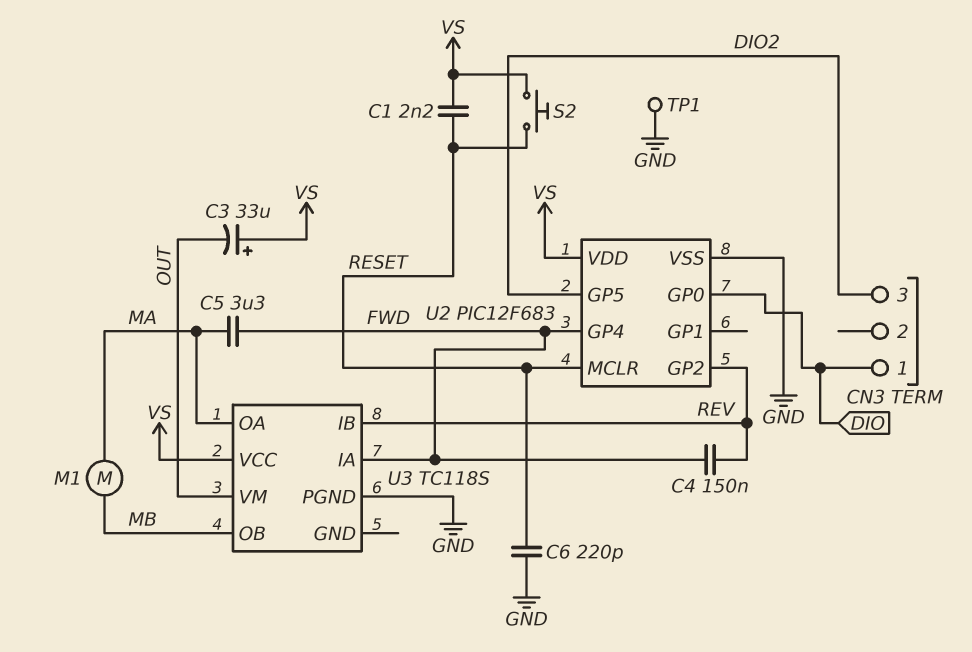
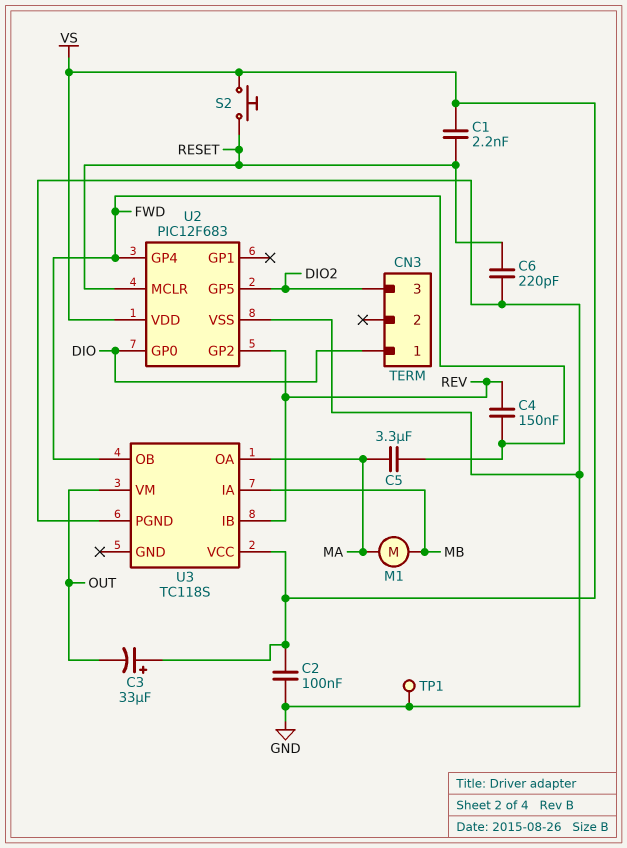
C2: none -> 100nF (GND, VS)
U3 pin IA: FWD -> MB
U3 pin OB: MB -> FWD

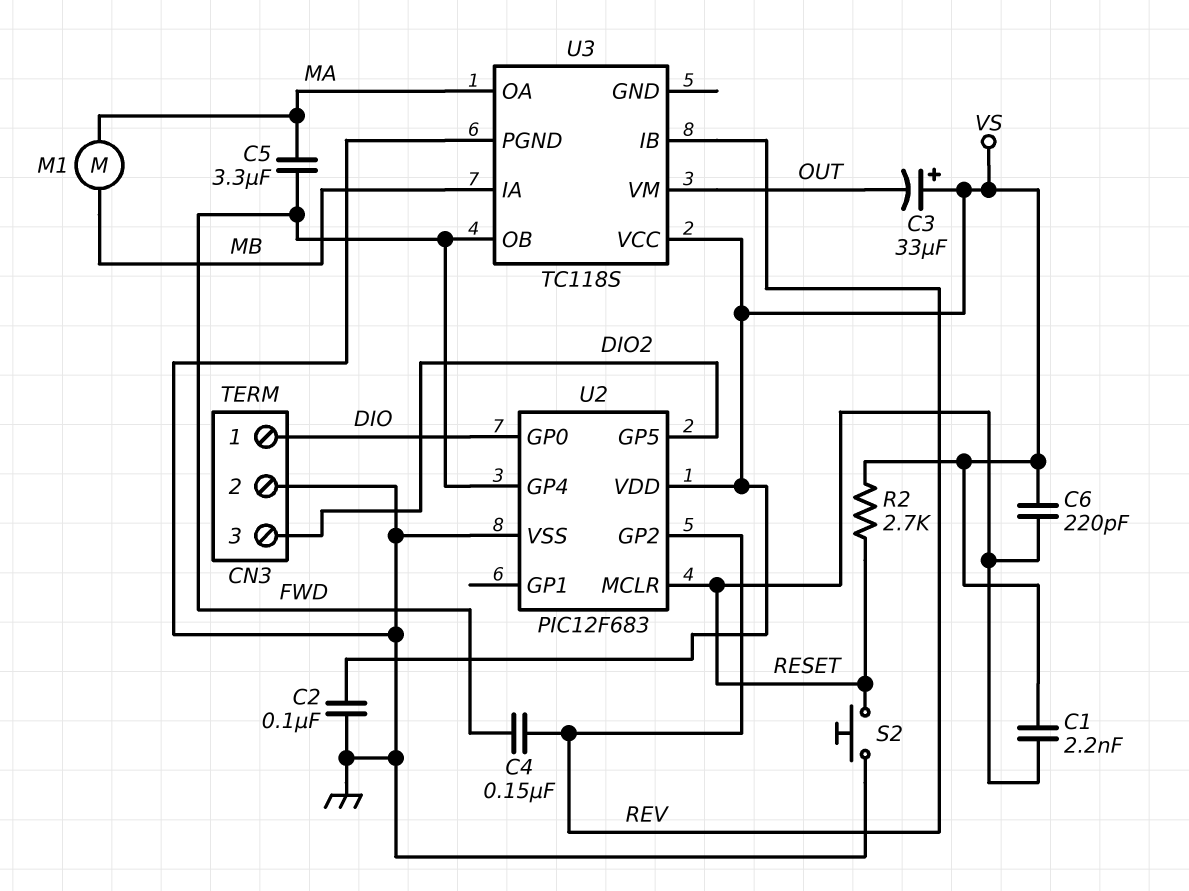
C6: 220pF (GND, RESET) -> 220pF (RESET, VS)
CN3 pin 2: none -> GND
R2: none -> 2.7k (RESET, VS)
S2: button (RESET, VS) -> button (GND, RESET)
TP1: test point (GND) -> none

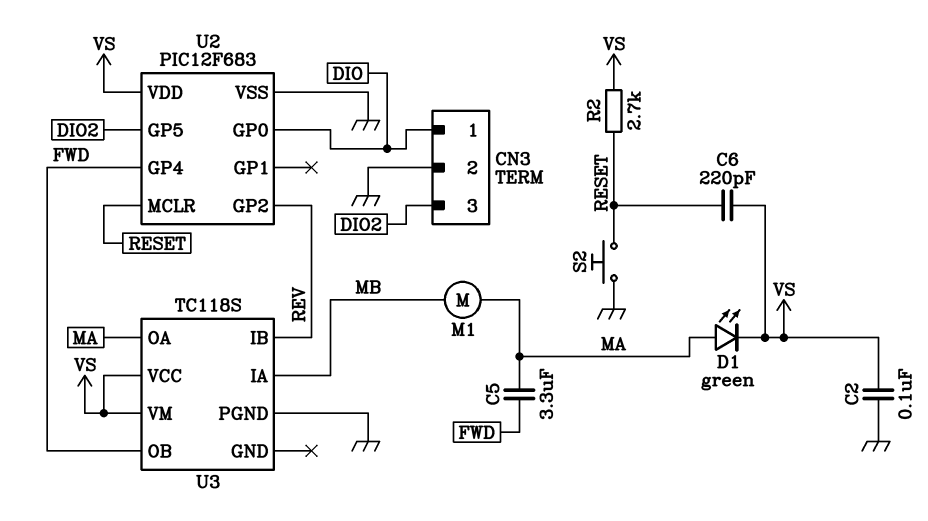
C1: 2.2nF (RESET, VS) -> none
C3: 33uF (plus VS, minus OUT) -> none
C4: 150nF (FWD, REV) -> none
D1: none -> LED green (A MA, K VS)
U3 pin VM: OUT -> VS

